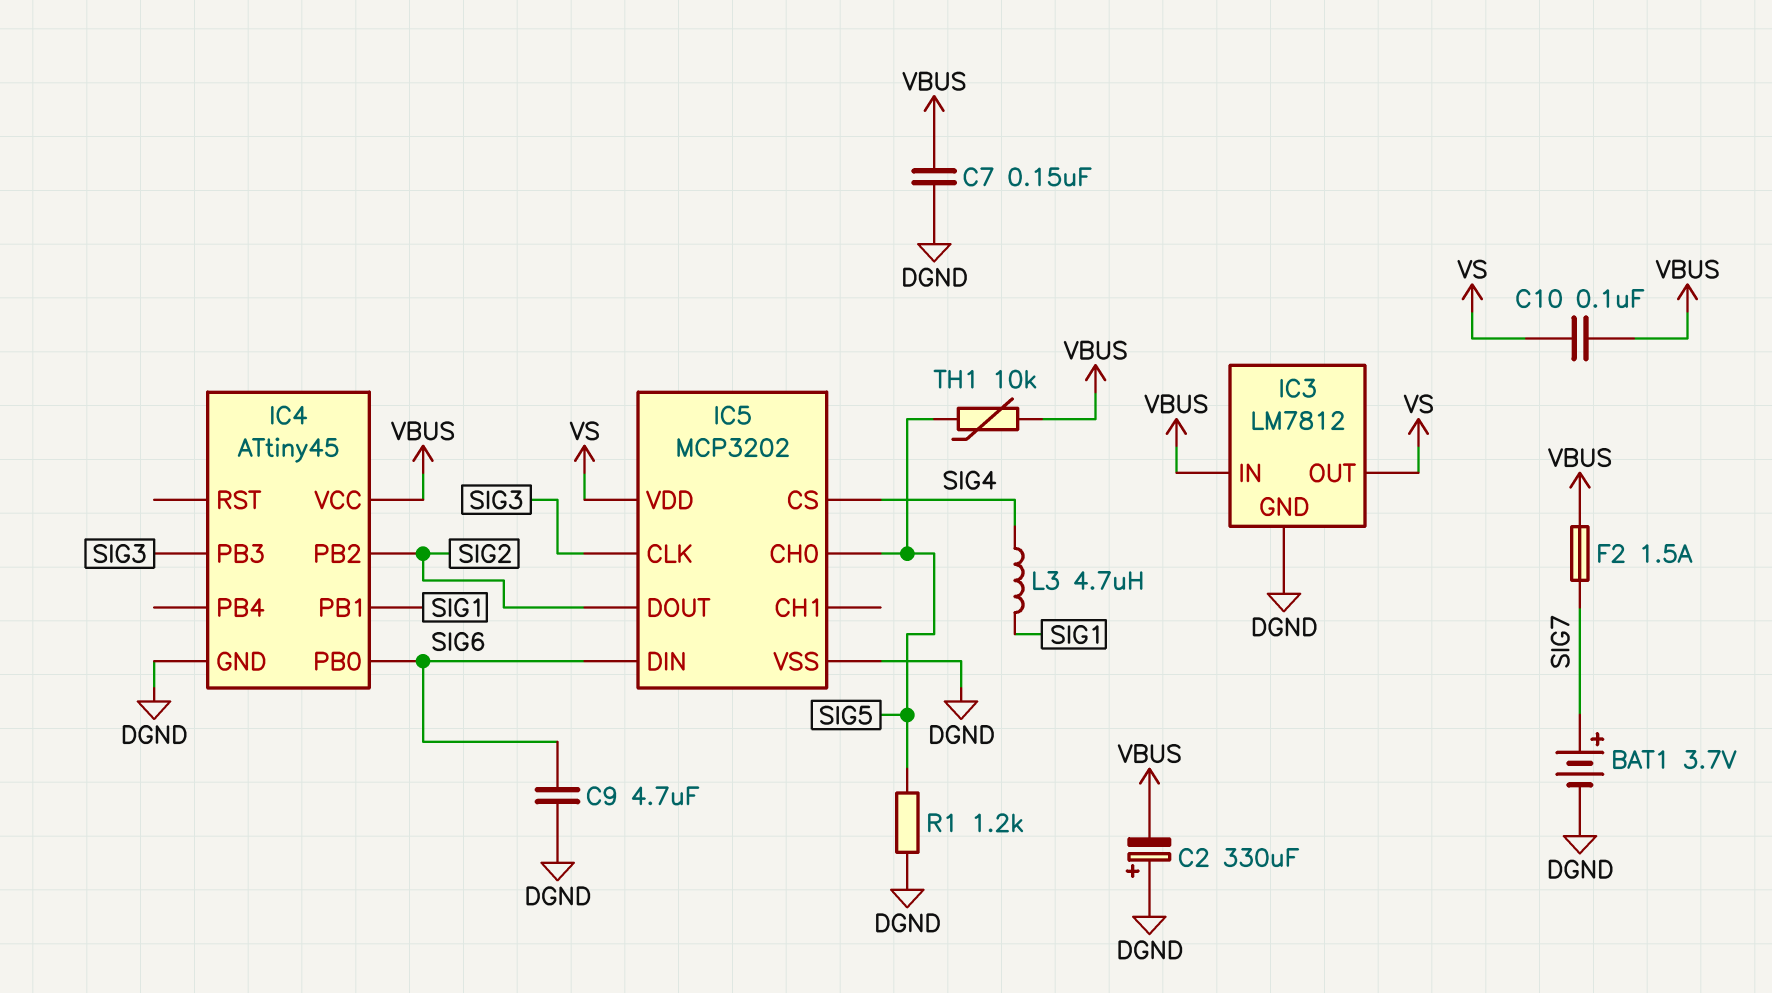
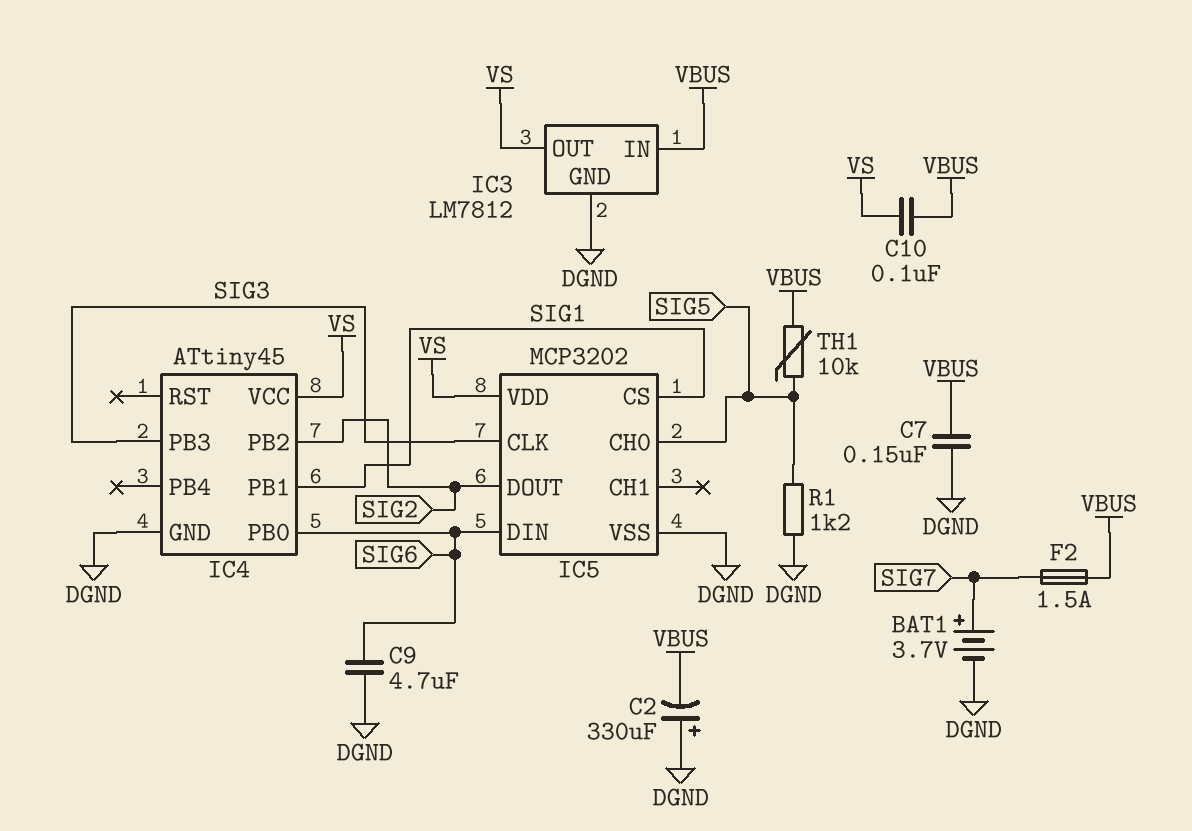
IC4 pin VCC: VBUS -> VS
IC5 pin CS: SIG4 -> SIG1
L3: 4.7uH (SIG1, SIG4) -> none

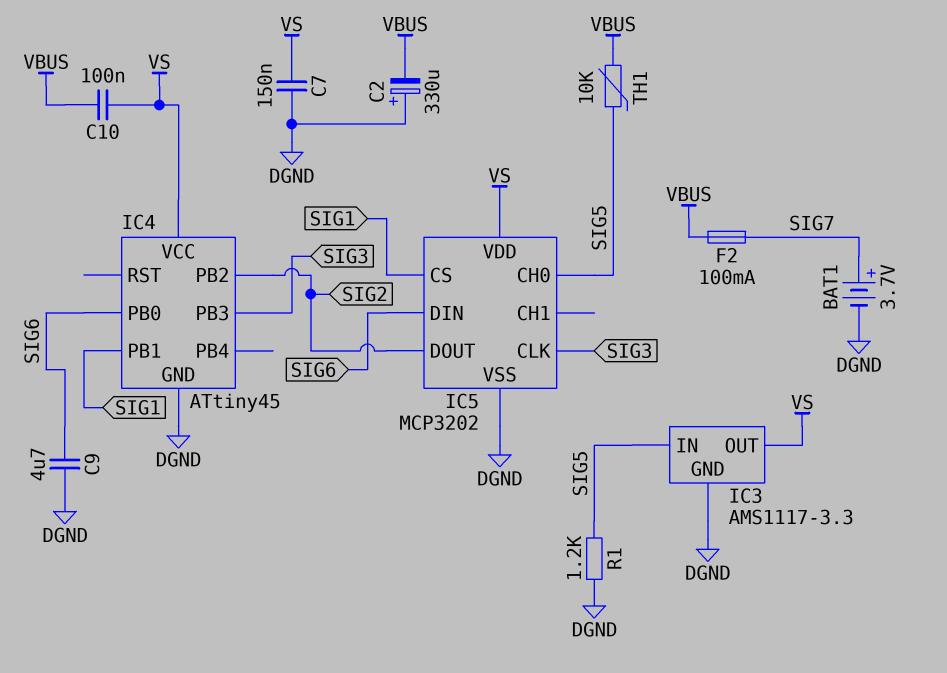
C7: 150nF (DGND, VBUS) -> 150nF (DGND, VS)
F2: 1.5A (SIG7, VBUS) -> 100mA (SIG7, VBUS)
IC3: LM7812 -> AMS1117-3.3
IC3 pin IN: VBUS -> SIG5

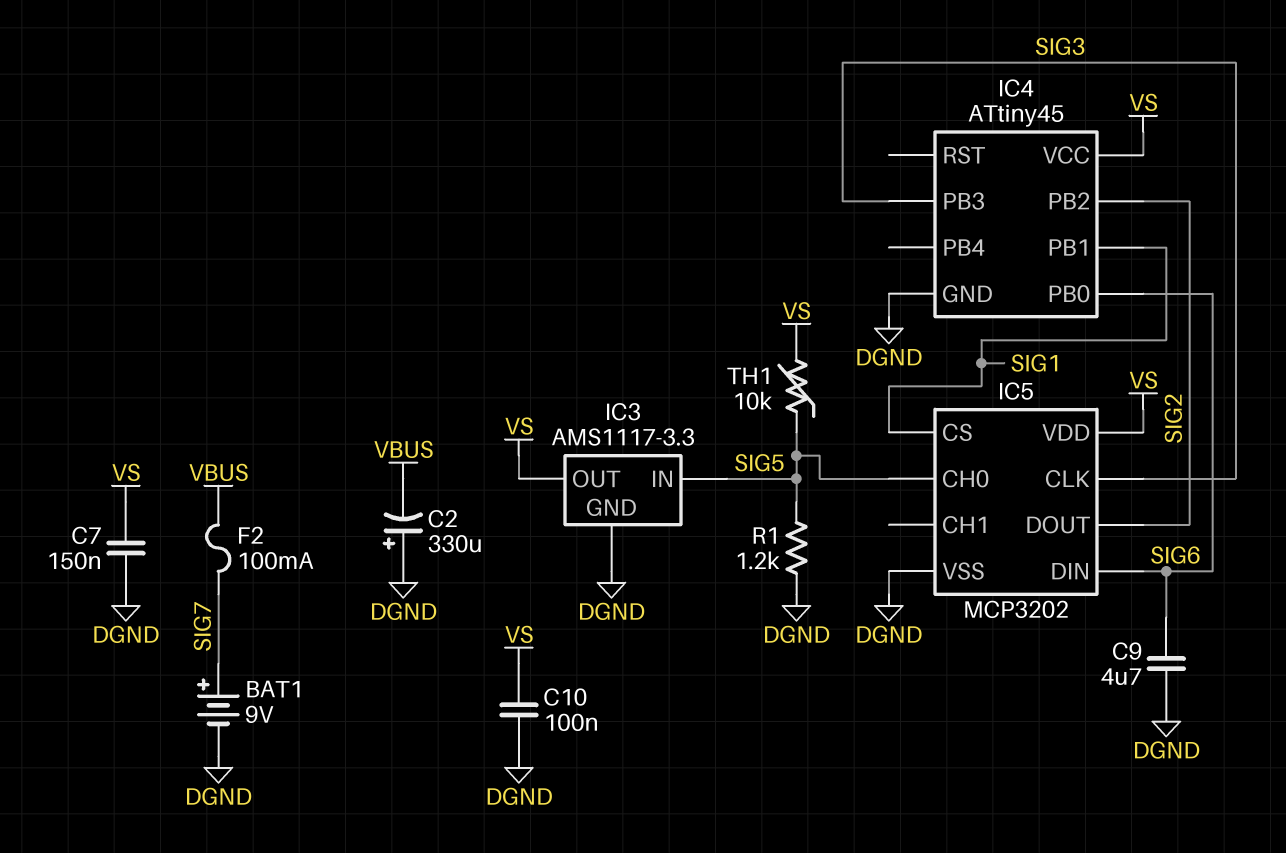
BAT1: 3.7V (plus SIG7, minus DGND) -> 9V (plus SIG7, minus DGND)
C10: 100nF (VBUS, VS) -> 100nF (DGND, VS)
TH1: 10k (SIG5, VBUS) -> 10k (SIG5, VS)

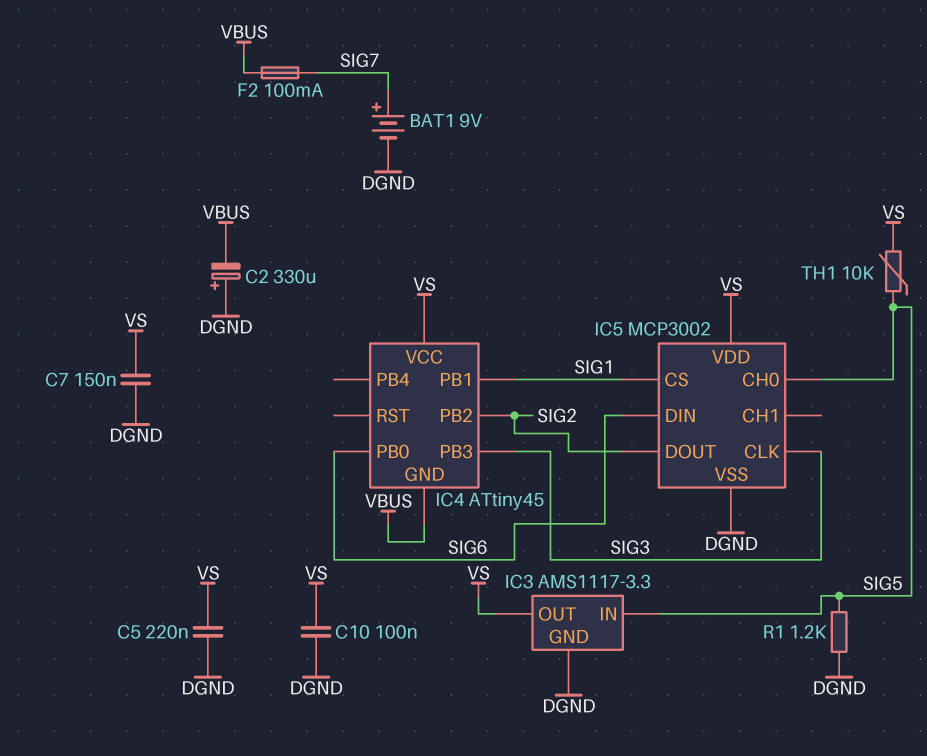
C5: none -> 220nF (DGND, VS)
C9: 4.7uF (DGND, SIG6) -> none
IC4 pin GND: DGND -> VBUS
IC5: MCP3202 -> MCP3002

